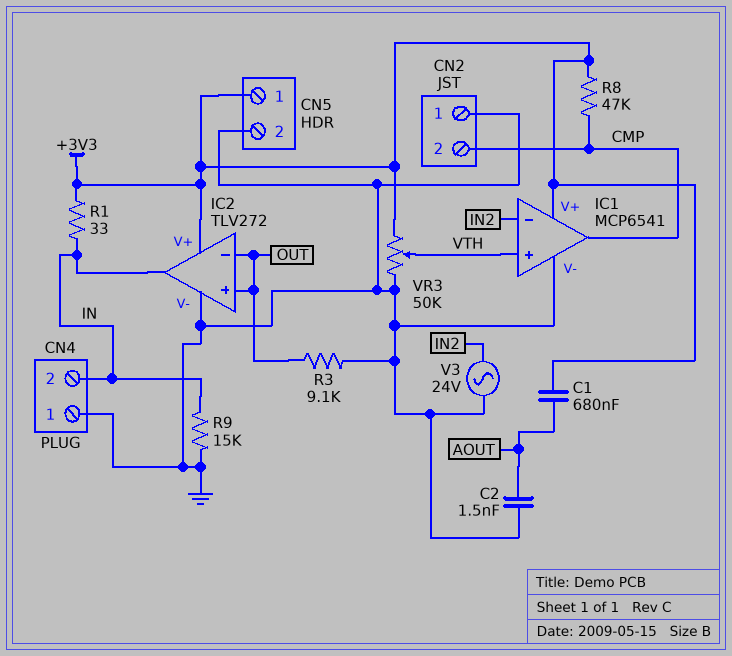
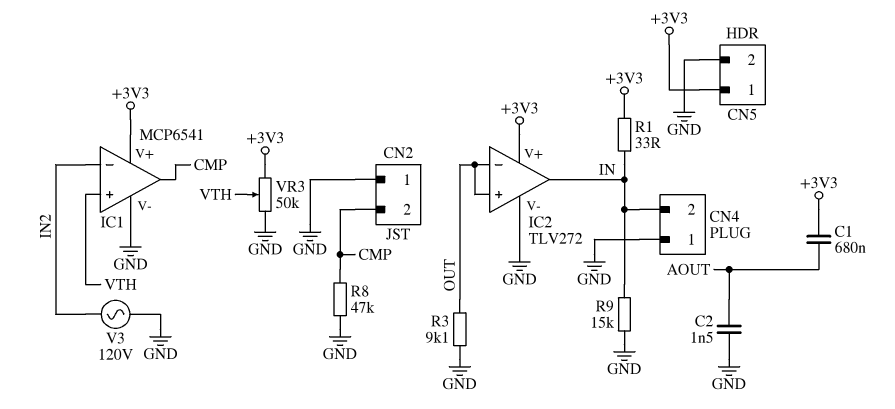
R8: 47k (+3V3, CMP) -> 47k (CMP, GND)
V3: AC 24V (GND, IN2) -> AC 120V (GND, IN2)

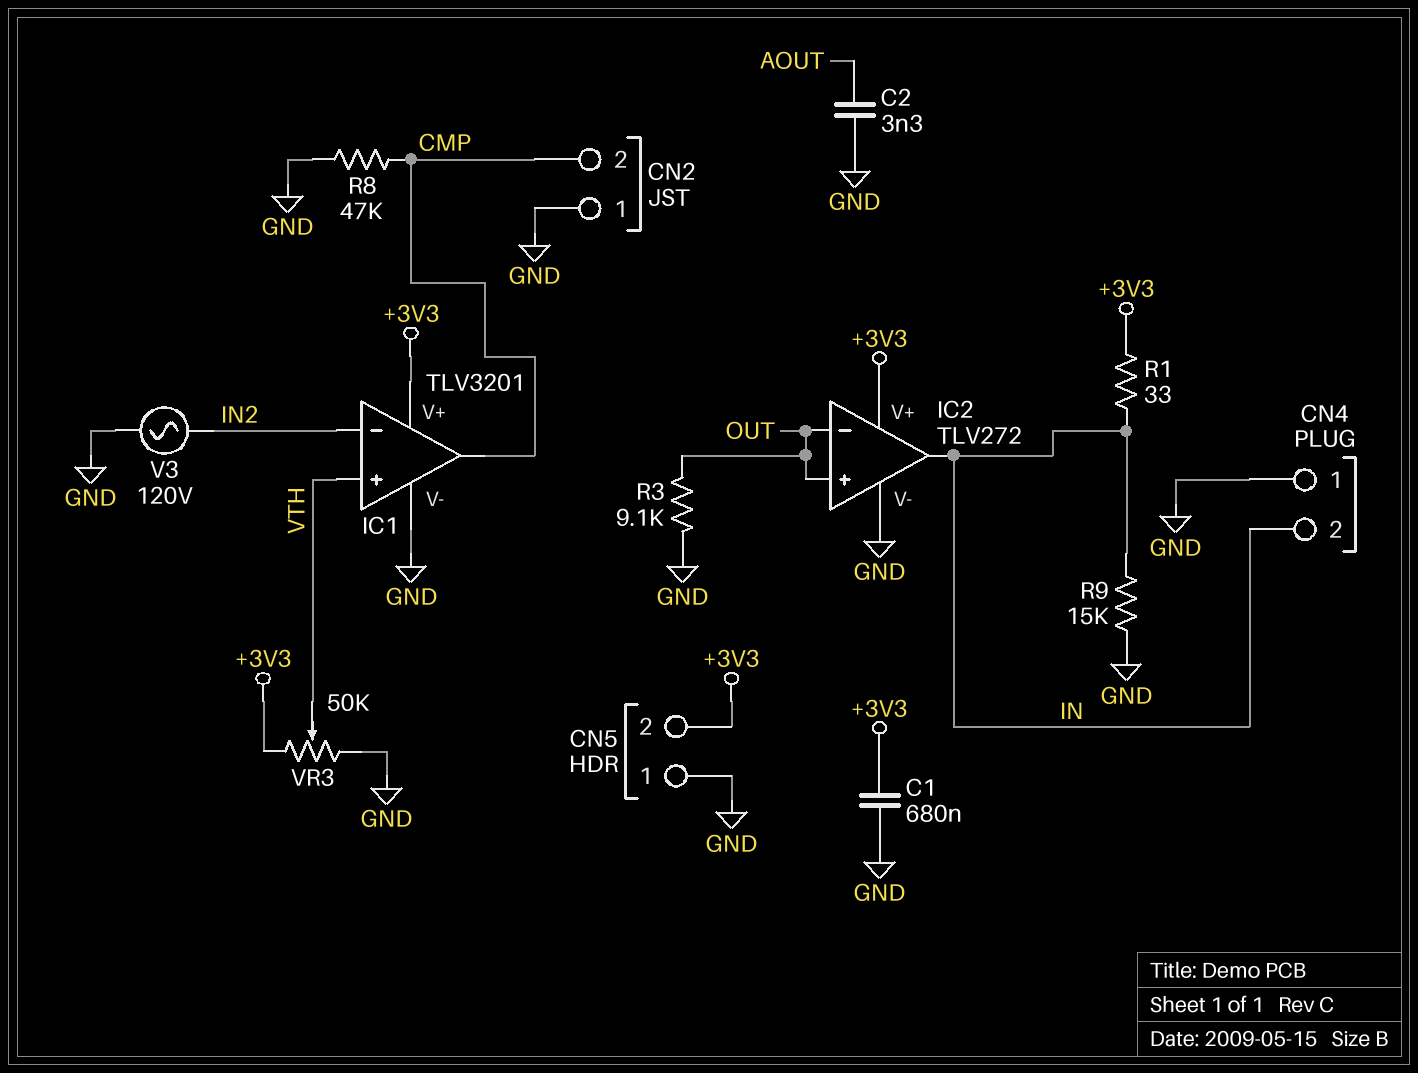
C1: 680nF (+3V3, AOUT) -> 680nF (+3V3, GND)
C2: 1.5nF (AOUT, GND) -> 3.3nF (AOUT, GND)
CN5 pin 1: +3V3 -> GND
CN5 pin 2: GND -> +3V3
IC1: MCP6541 -> TLV3201

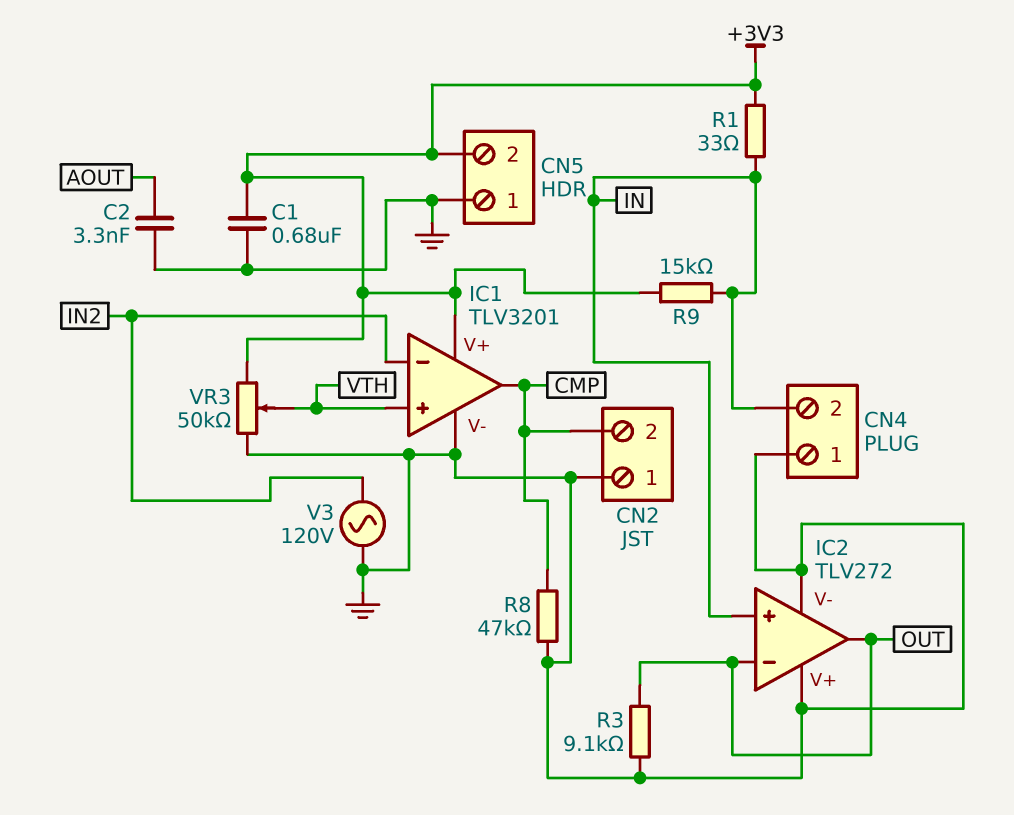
IC2 pin V+: +3V3 -> GND
IC2 pin in+: OUT -> IN
IC2 pin out: IN -> OUT
R9: 15k (GND, IN) -> 15k (+3V3, IN)

